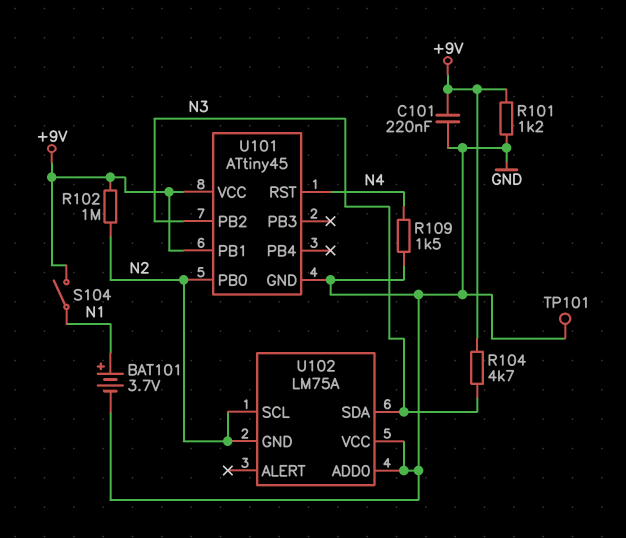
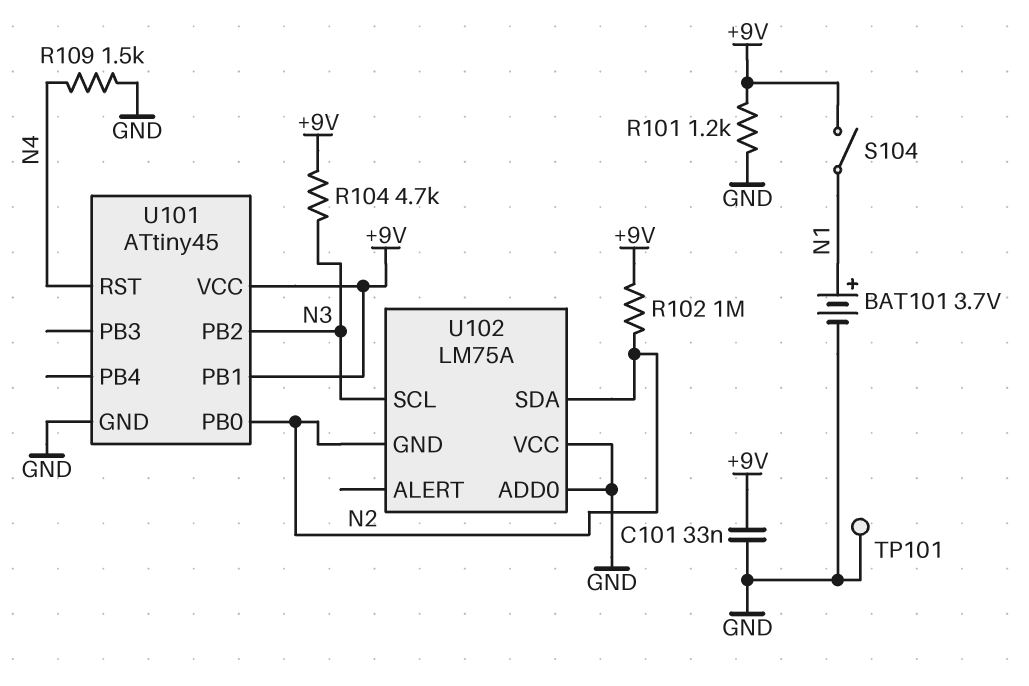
C101: 220nF (+9V, GND) -> 33nF (+9V, GND)
U102 pin SCL: N2 -> N3
U102 pin SDA: N3 -> N2

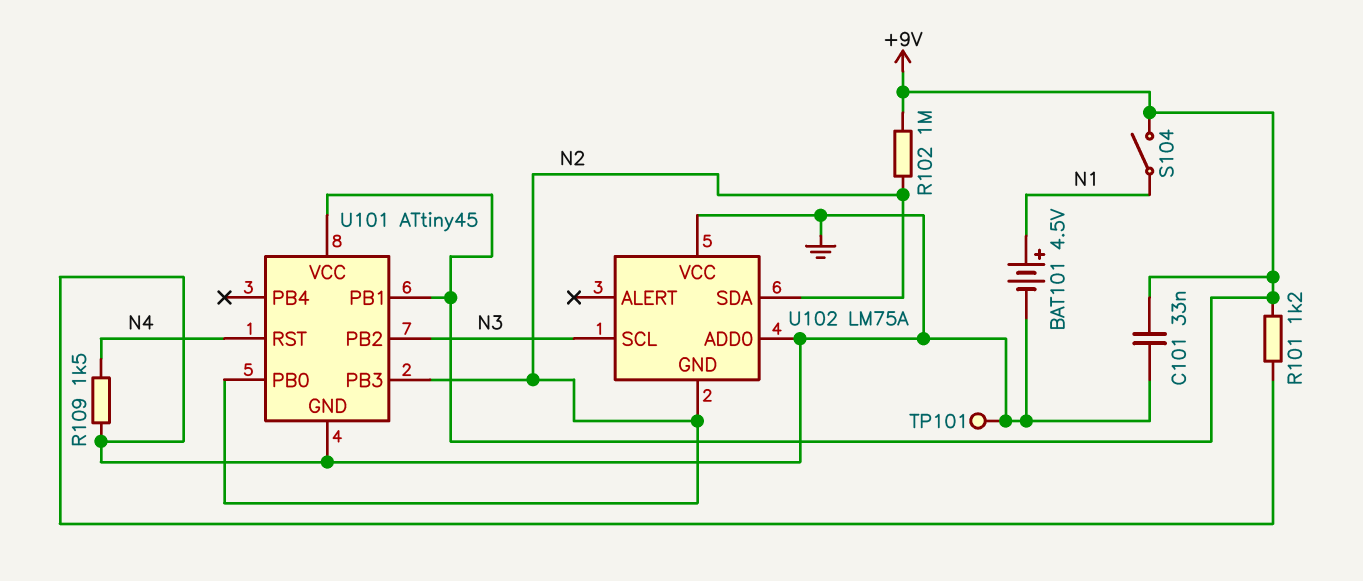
BAT101: 3.7V (plus N1, minus GND) -> 4.5V (plus N1, minus GND)
R104: 4.7k (+9V, N3) -> none
U101 pin PB3: none -> N2

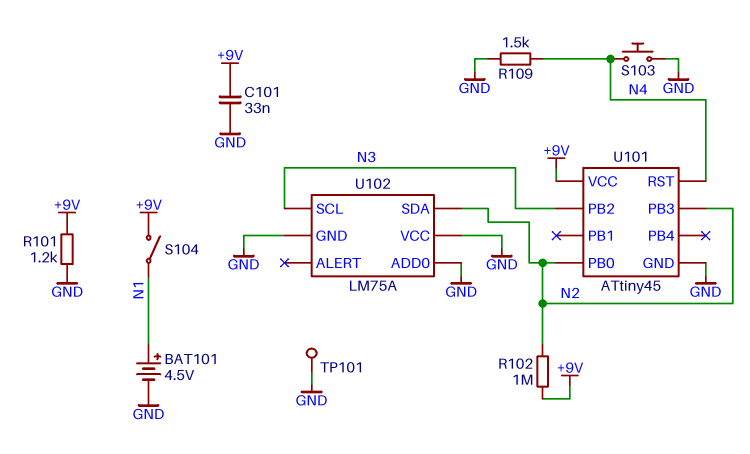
S103: none -> button (GND, N4)
U101 pin PB1: +9V -> none
U102 pin GND: N2 -> GND

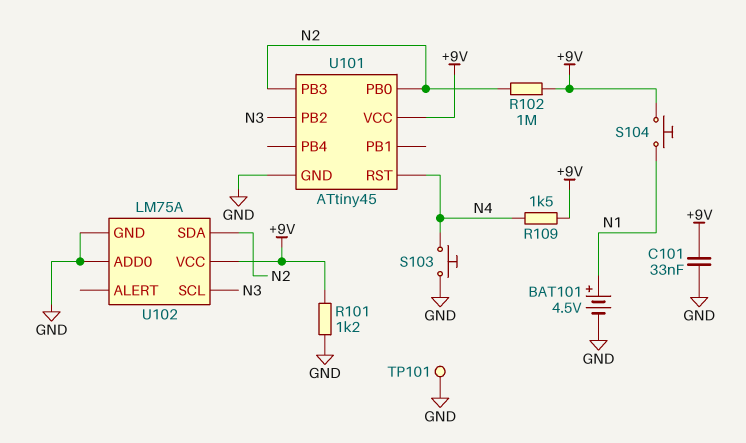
R109: 1.5k (GND, N4) -> 1.5k (+9V, N4)
S104: switch (+9V, N1) -> button (+9V, N1)
U102 pin VCC: GND -> +9V

